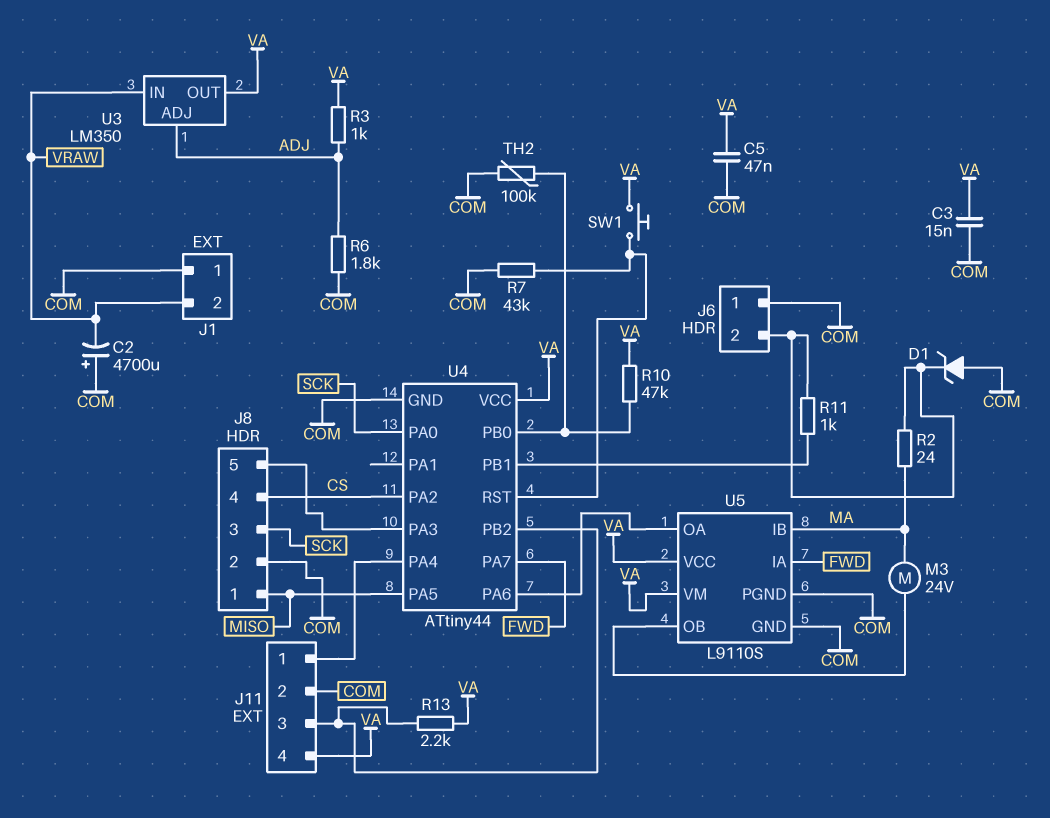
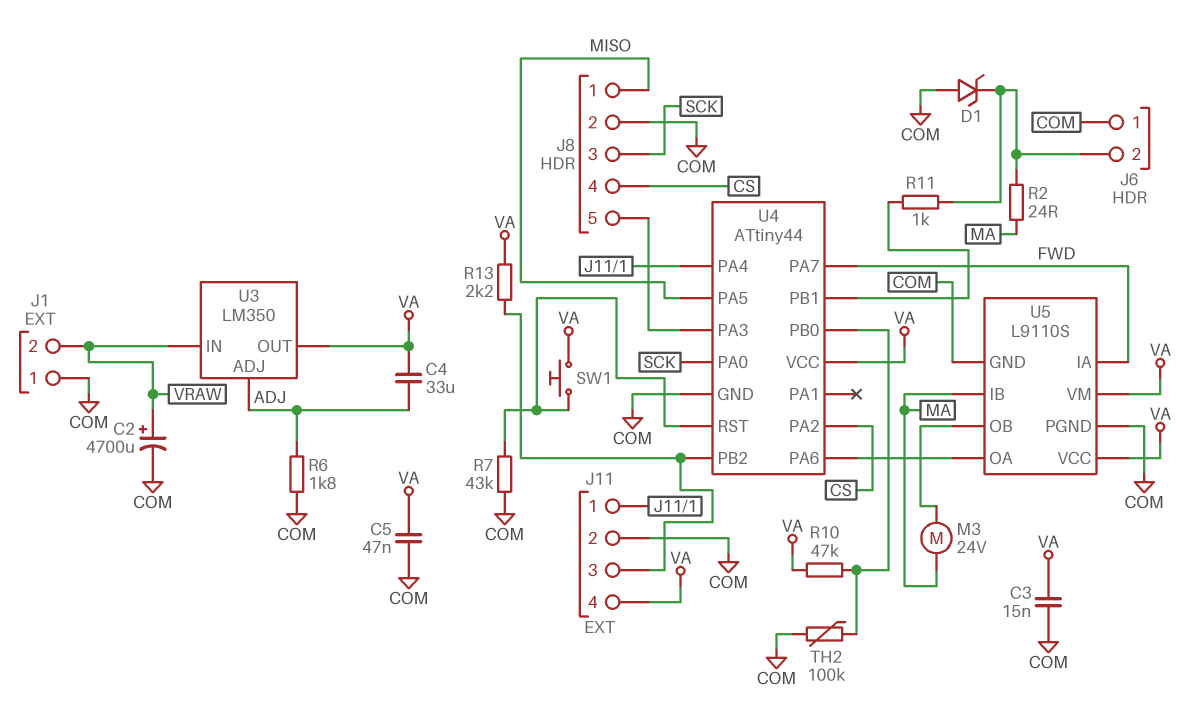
C2: 4700uF (plus COM, minus VRAW) -> 4700uF (plus VRAW, minus COM)
C4: none -> 33uF (ADJ, VA)
R3: 1k (ADJ, VA) -> none

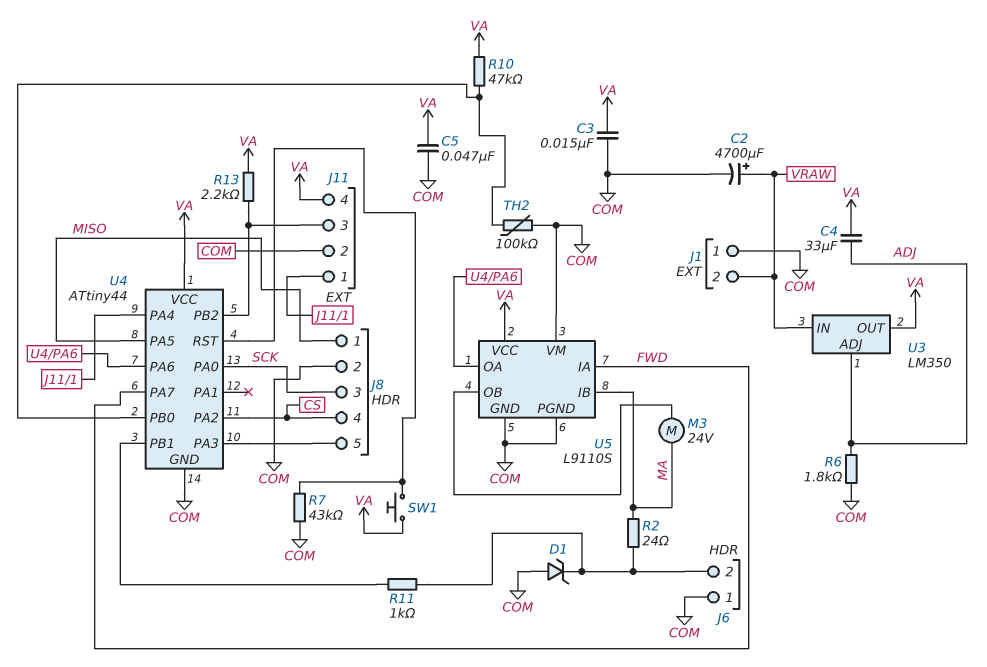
U5 pin VM: VA -> COM

